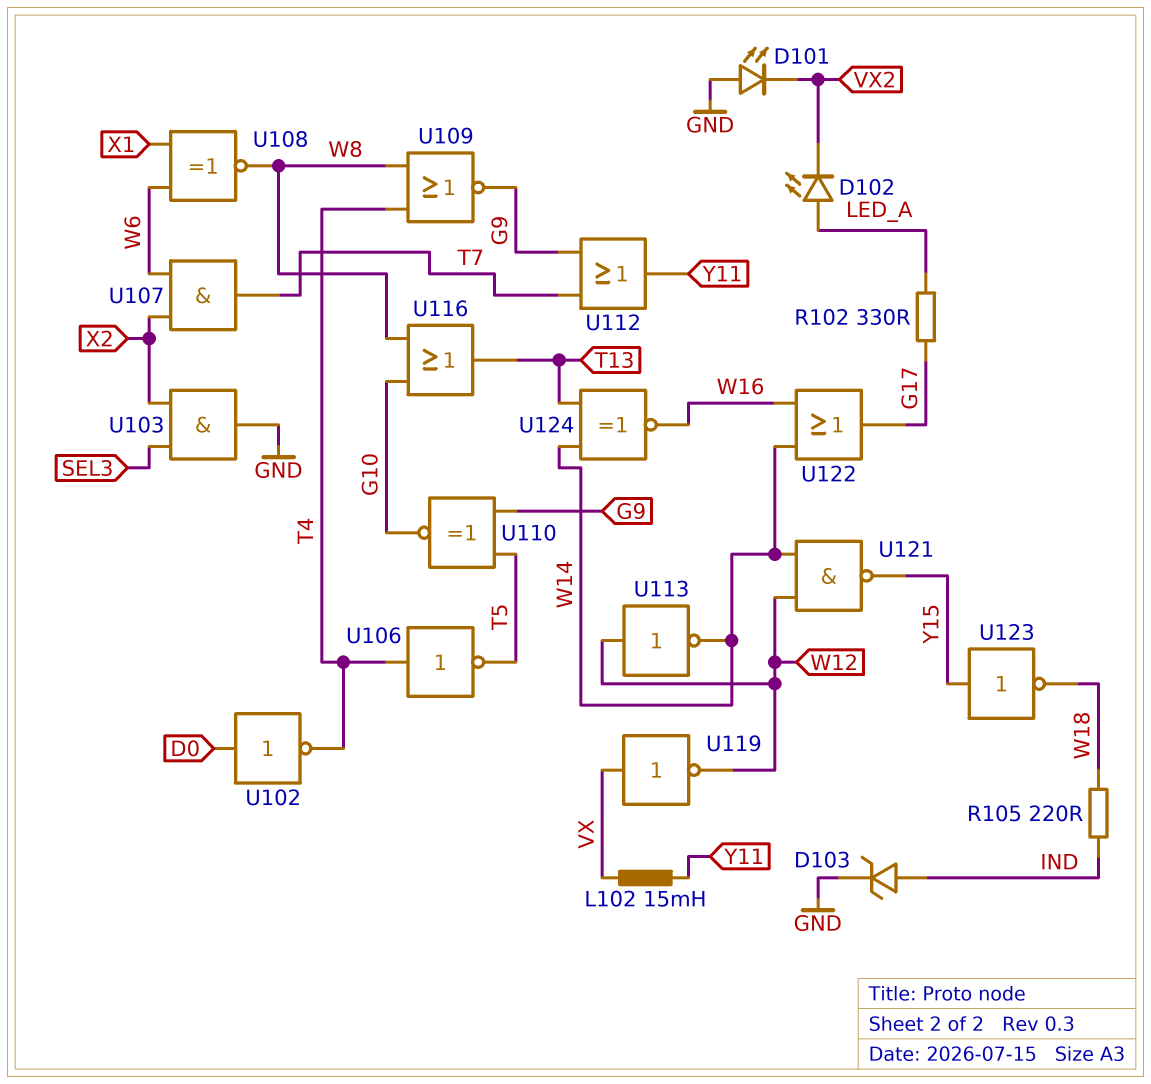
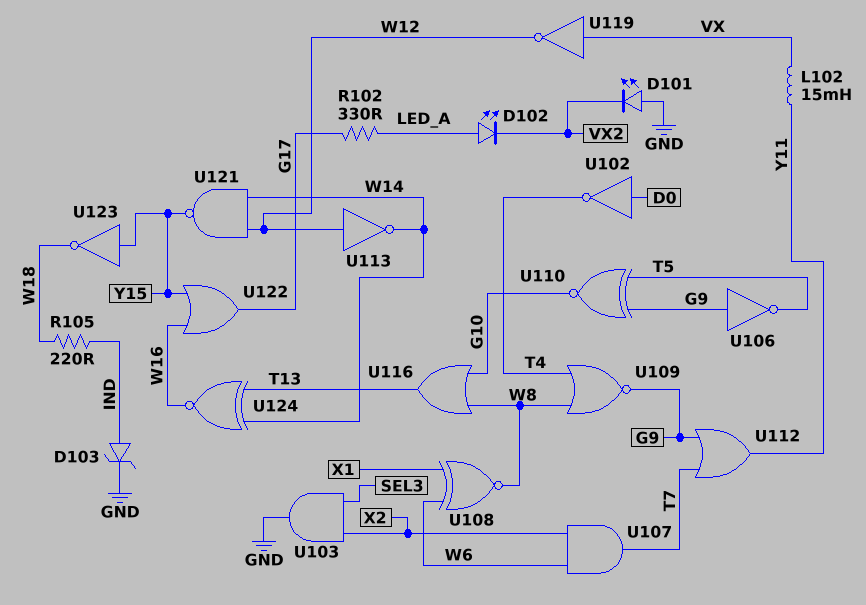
U106: NOT (in T4, out T5) -> NOT (in G9, out T5)
U122: OR (in W14, in W16, out G17) -> OR (in W16, in Y15, out G17)

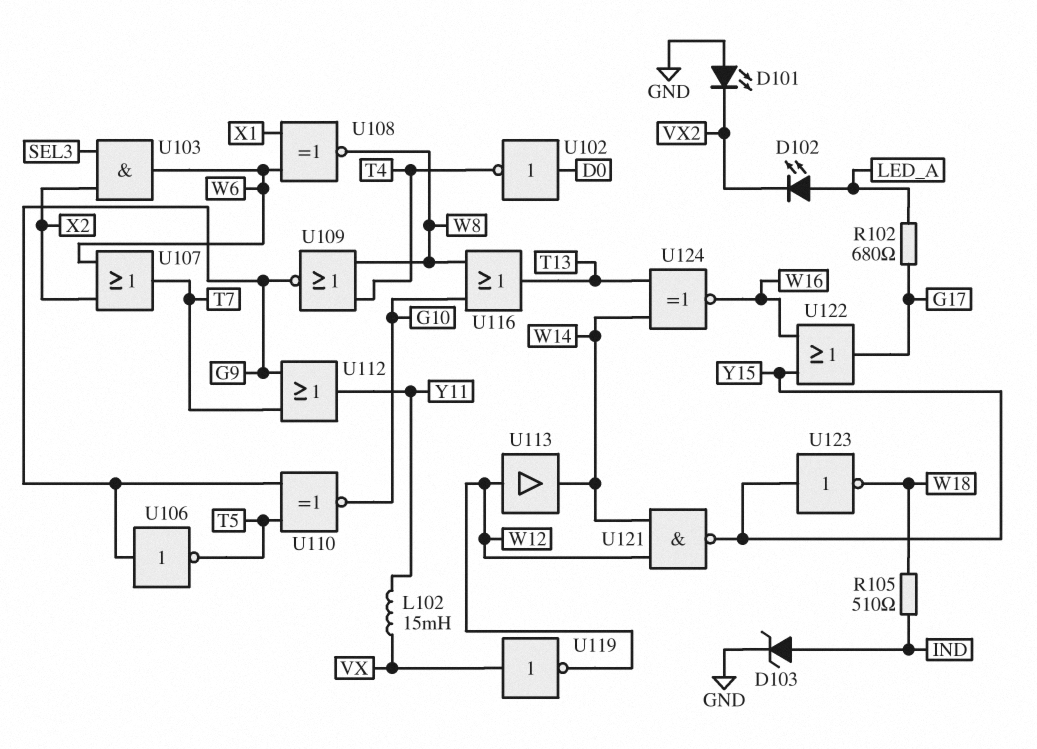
R102: 330 (G17, LED_A) -> 680 (G17, LED_A)
R105: 220 (IND, W18) -> 510 (IND, W18)
U103: AND (in SEL3, in X2, out GND) -> AND (in SEL3, in X2, out W6)
U107: AND (in W6, in X2, out T7) -> OR (in W6, in X2, out T7)
U113: NOT (in W12, out W14) -> buffer (in W12, out W14)

